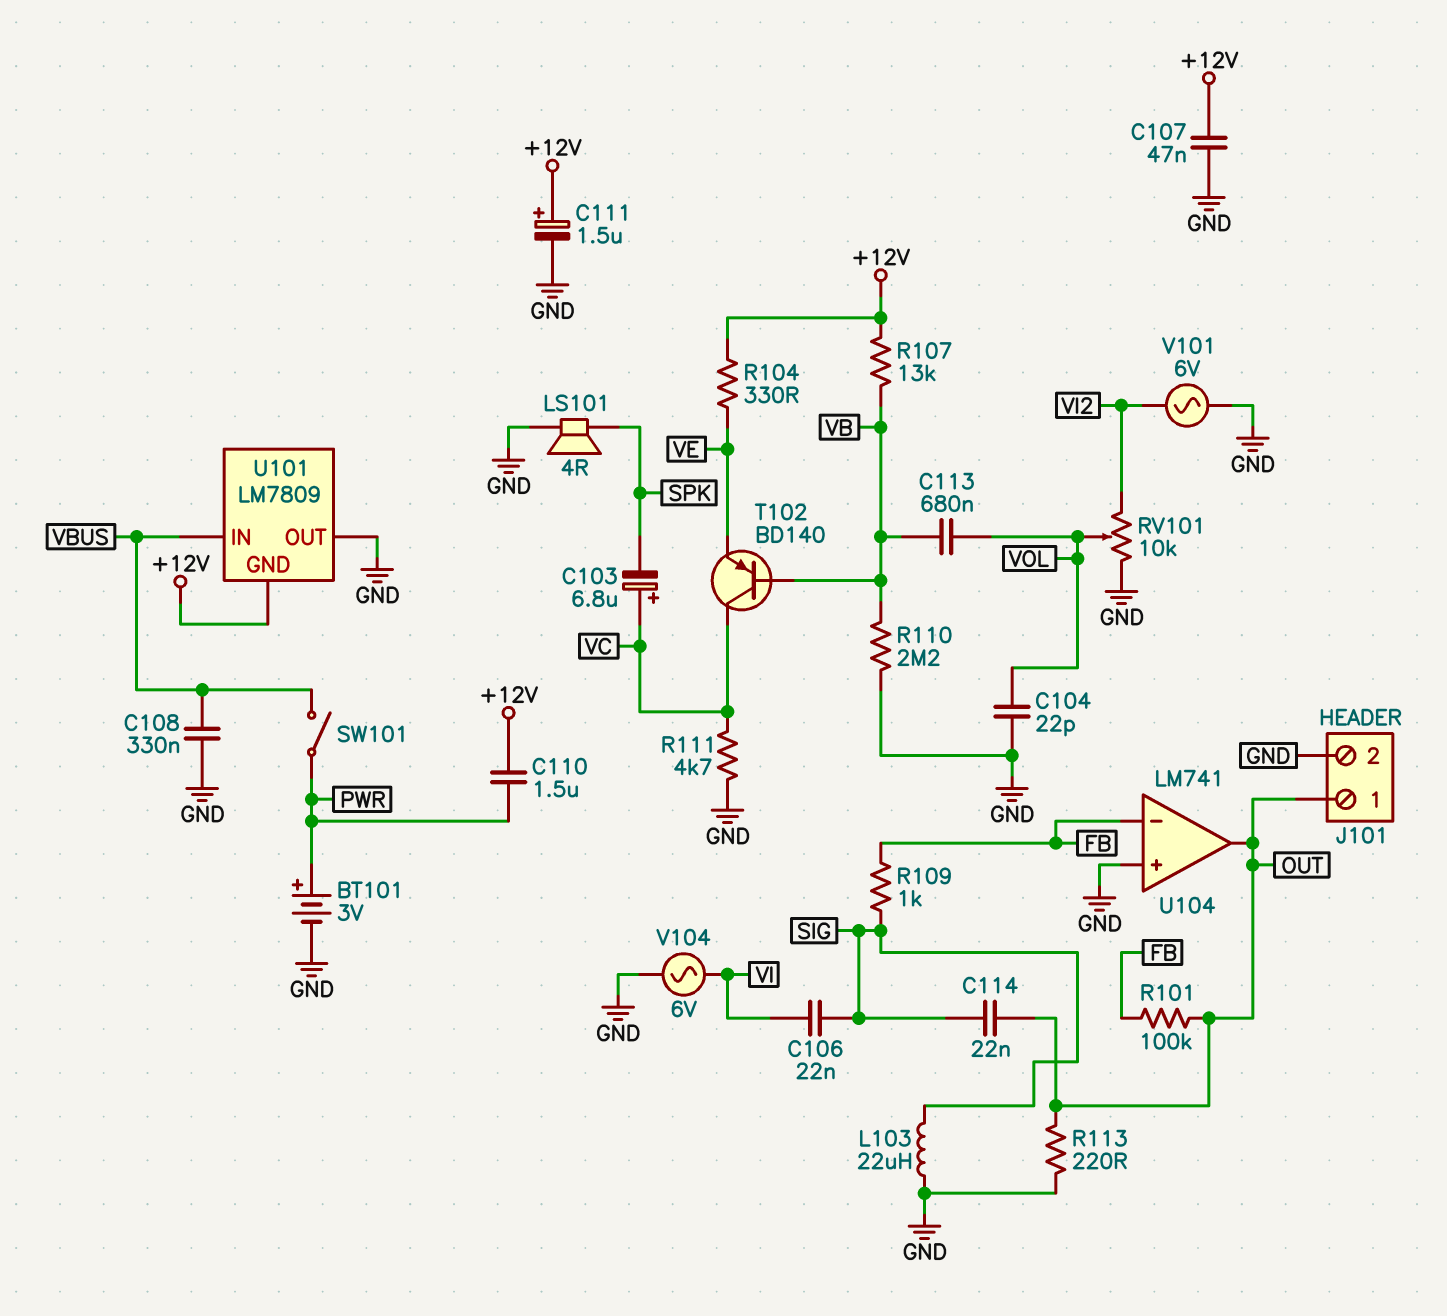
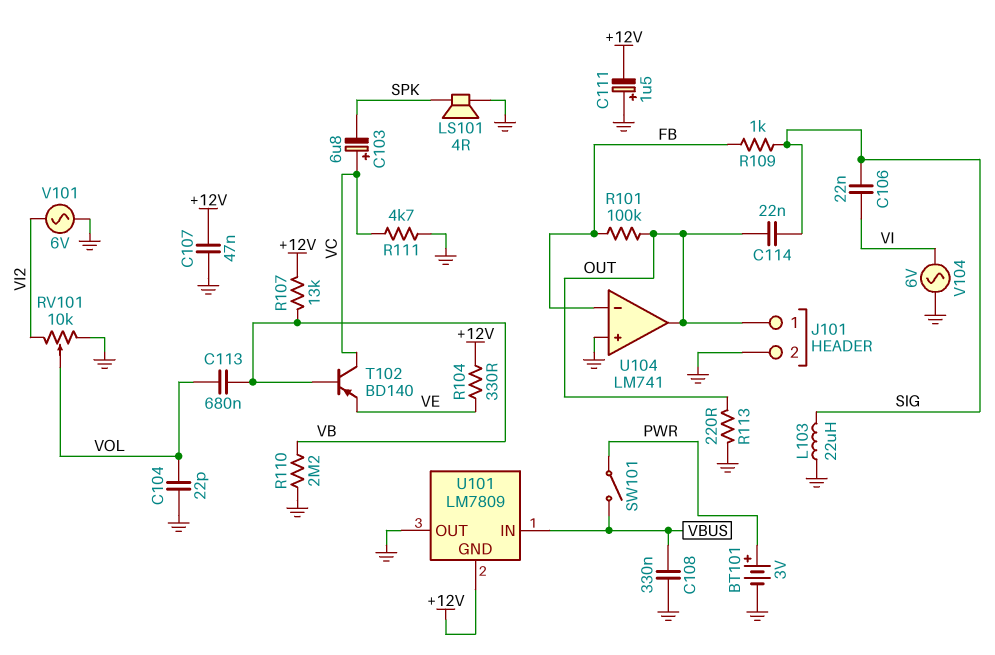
C110: 1.5uF (+12V, PWR) -> none
C111: 1.5uF (plus +12V, minus GND) -> 1.5uF (plus GND, minus +12V)

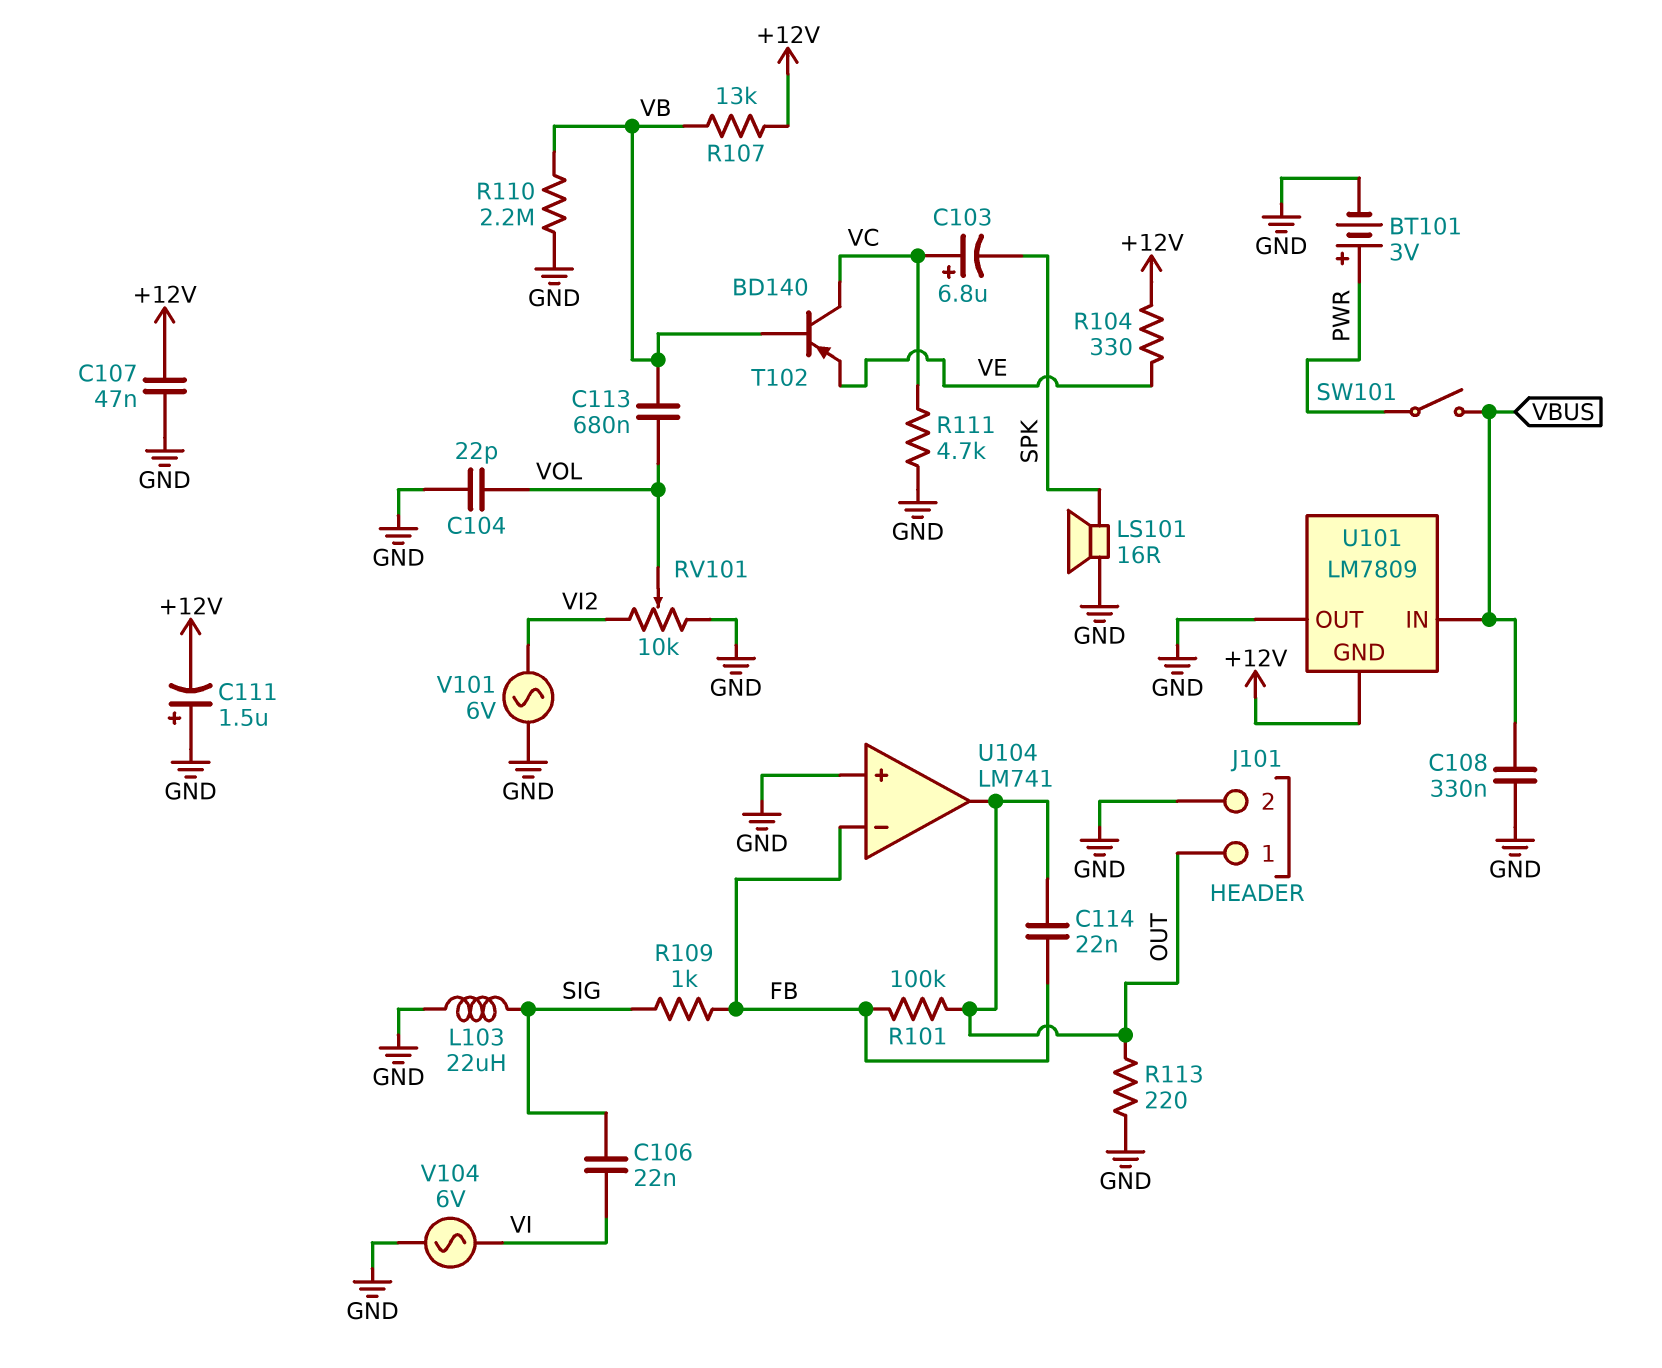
C114: 22nF (OUT, SIG) -> 22nF (FB, OUT)
LS101: speaker 4R (GND, SPK) -> speaker 16R (GND, SPK)

